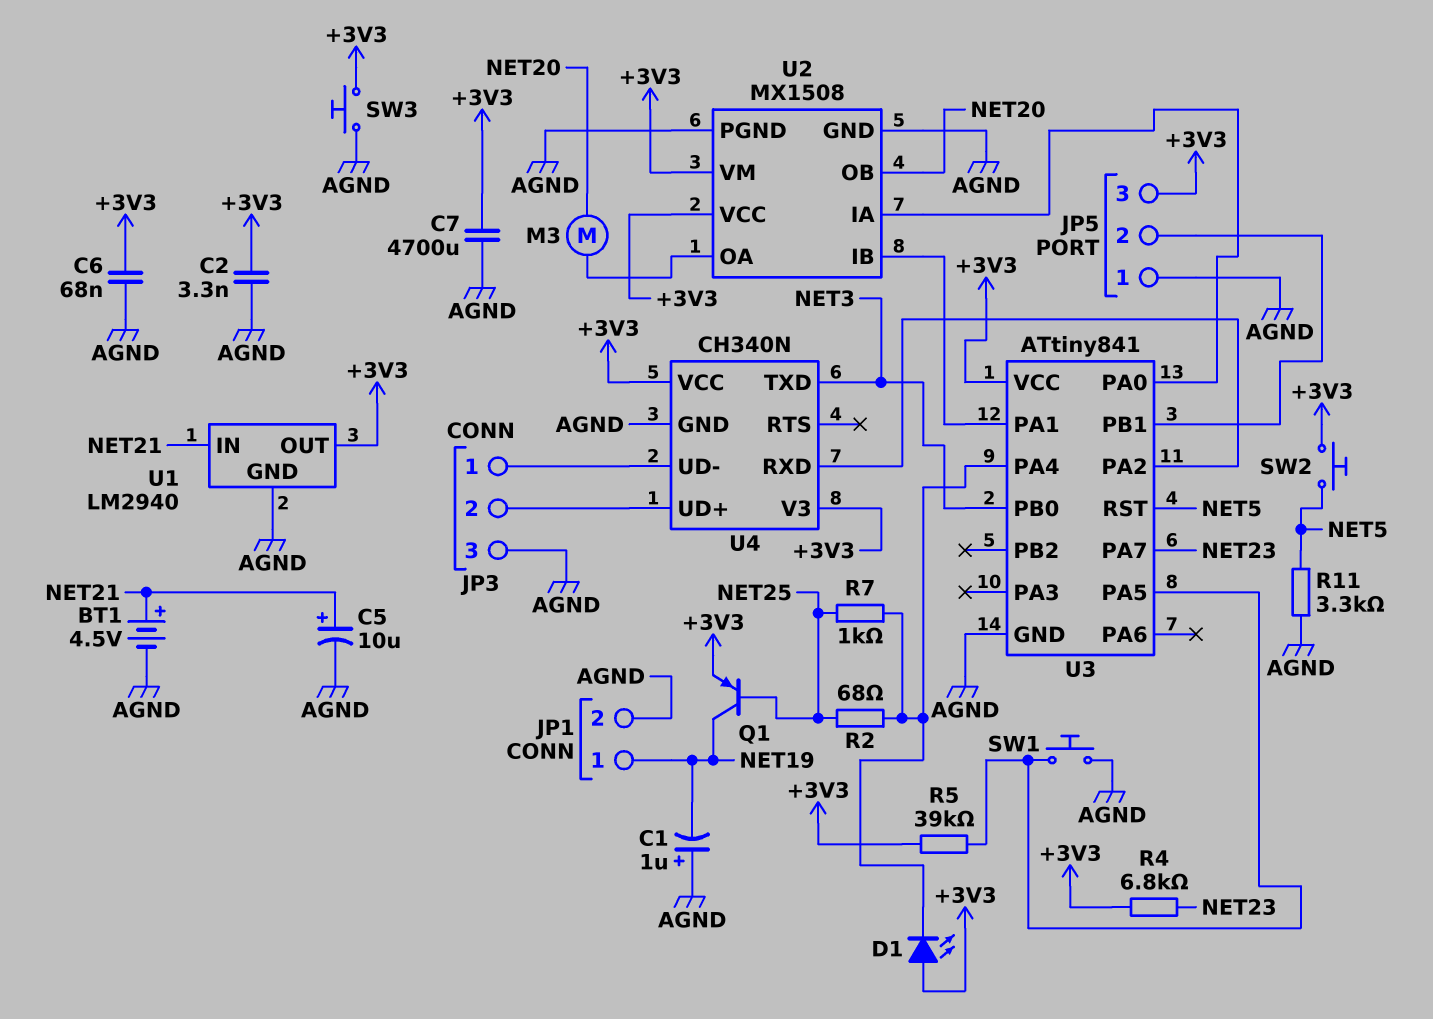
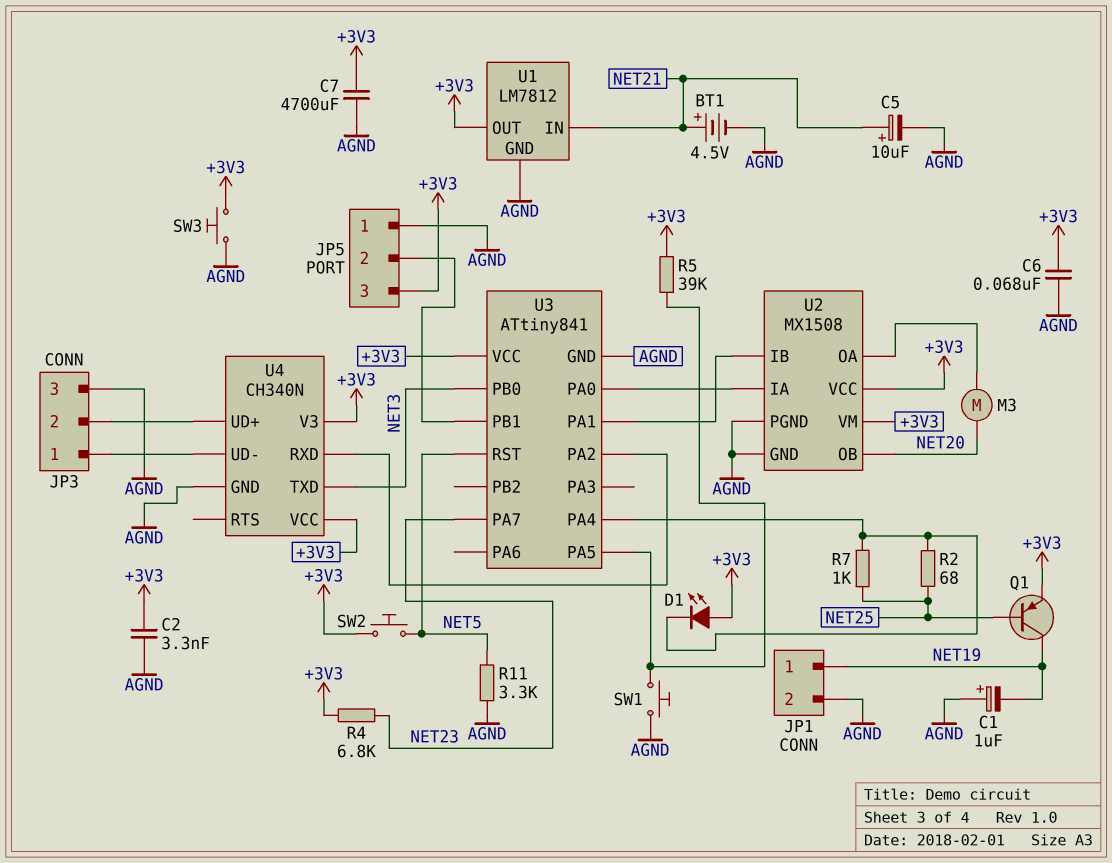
U1: LM2940 -> LM7812

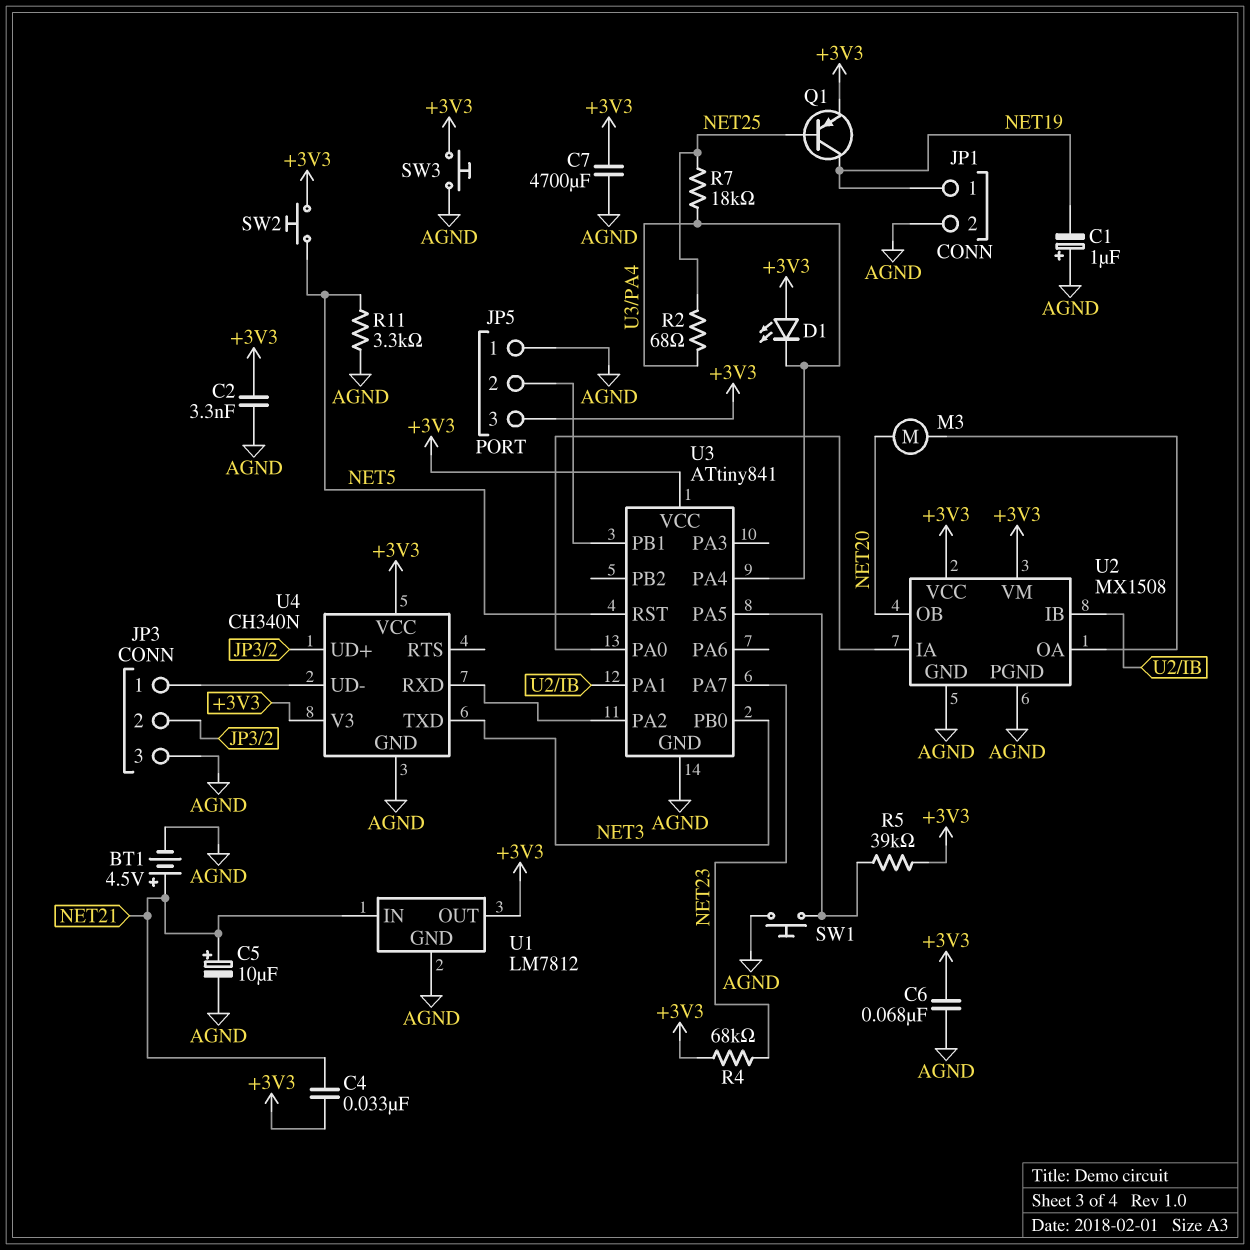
C4: none -> 33nF (+3V3, NET21)
R4: 6.8k (+3V3, NET23) -> 68k (+3V3, NET23)
R7: 1k (NET25, U3/PA4) -> 18k (NET25, U3/PA4)

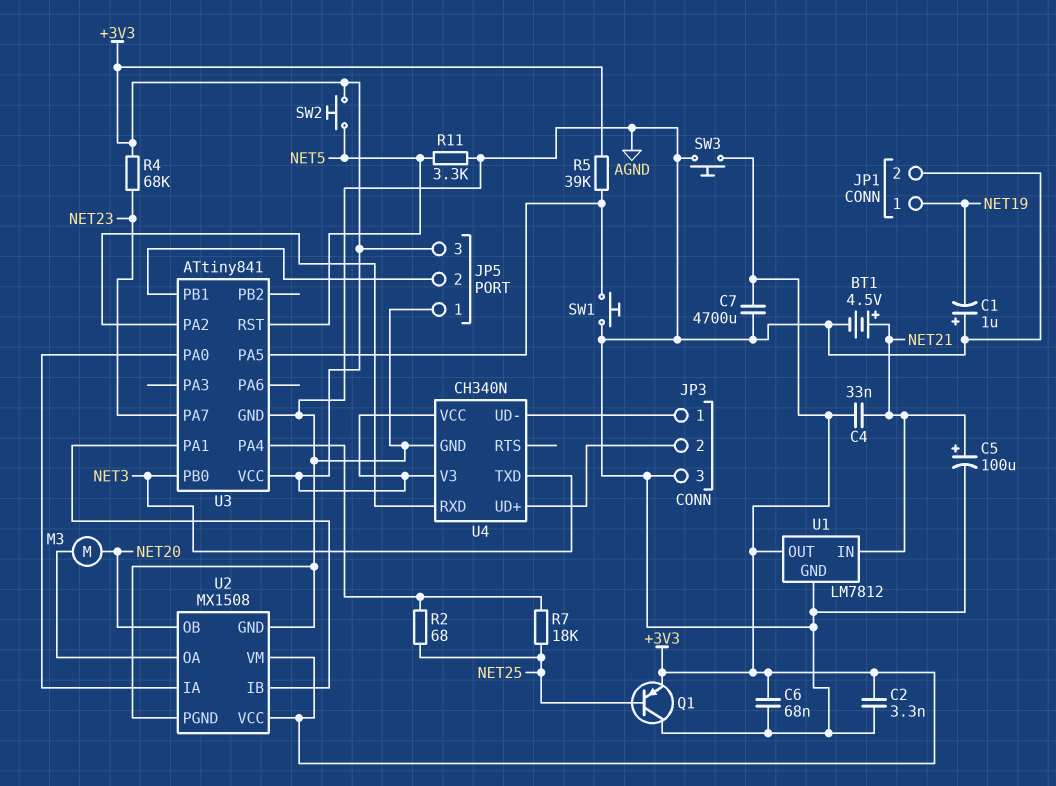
C5: 10uF (plus NET21, minus AGND) -> 100uF (plus NET21, minus AGND)
D1: LED (A +3V3, K U3/PA4) -> none
Q1: PNP (B NET25, C NET19, E +3V3) -> PNP (B NET25, C AGND, E +3V3)

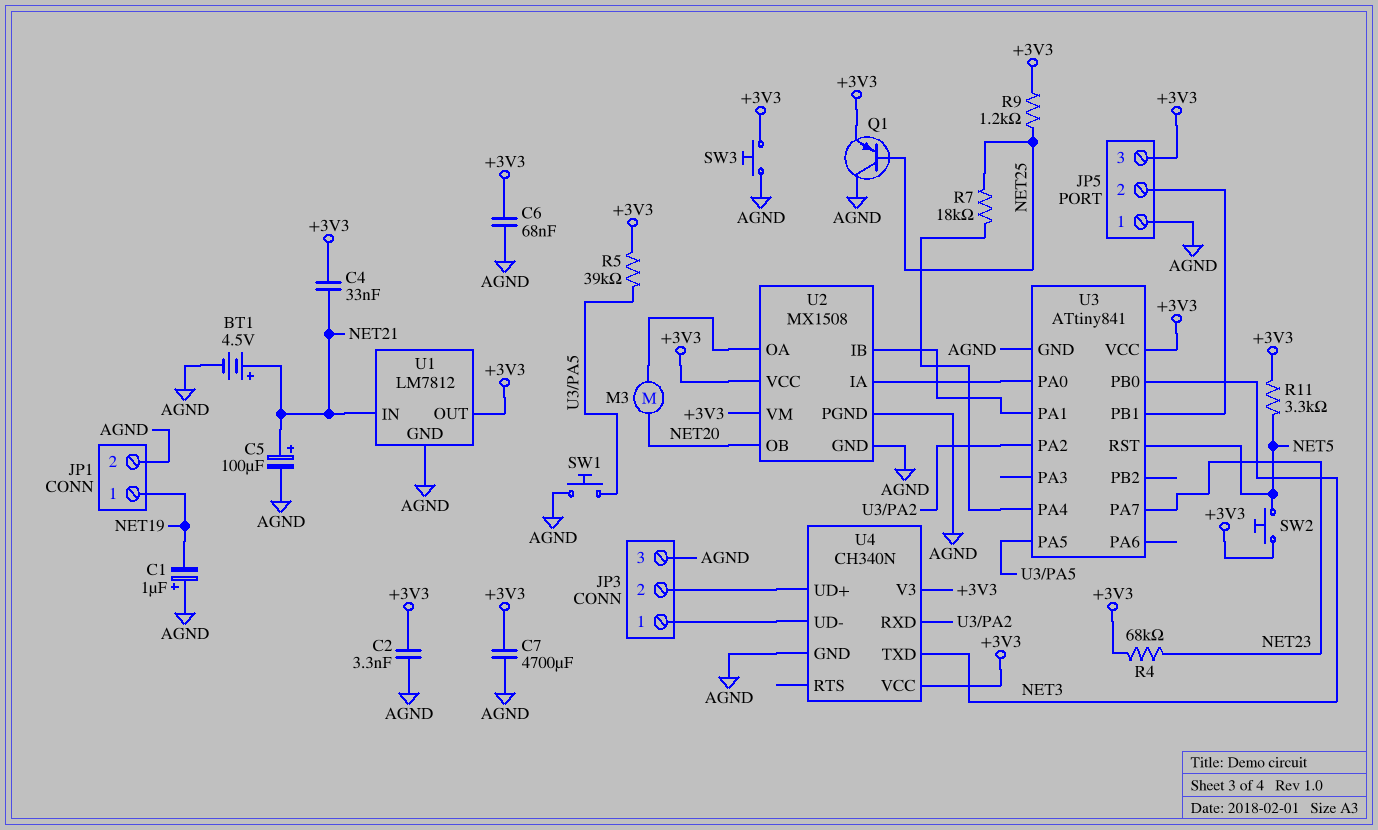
R2: 68 (NET25, U3/PA4) -> none
R9: none -> 1.2k (+3V3, NET25)
R11: 3.3k (AGND, NET5) -> 3.3k (+3V3, NET5)

